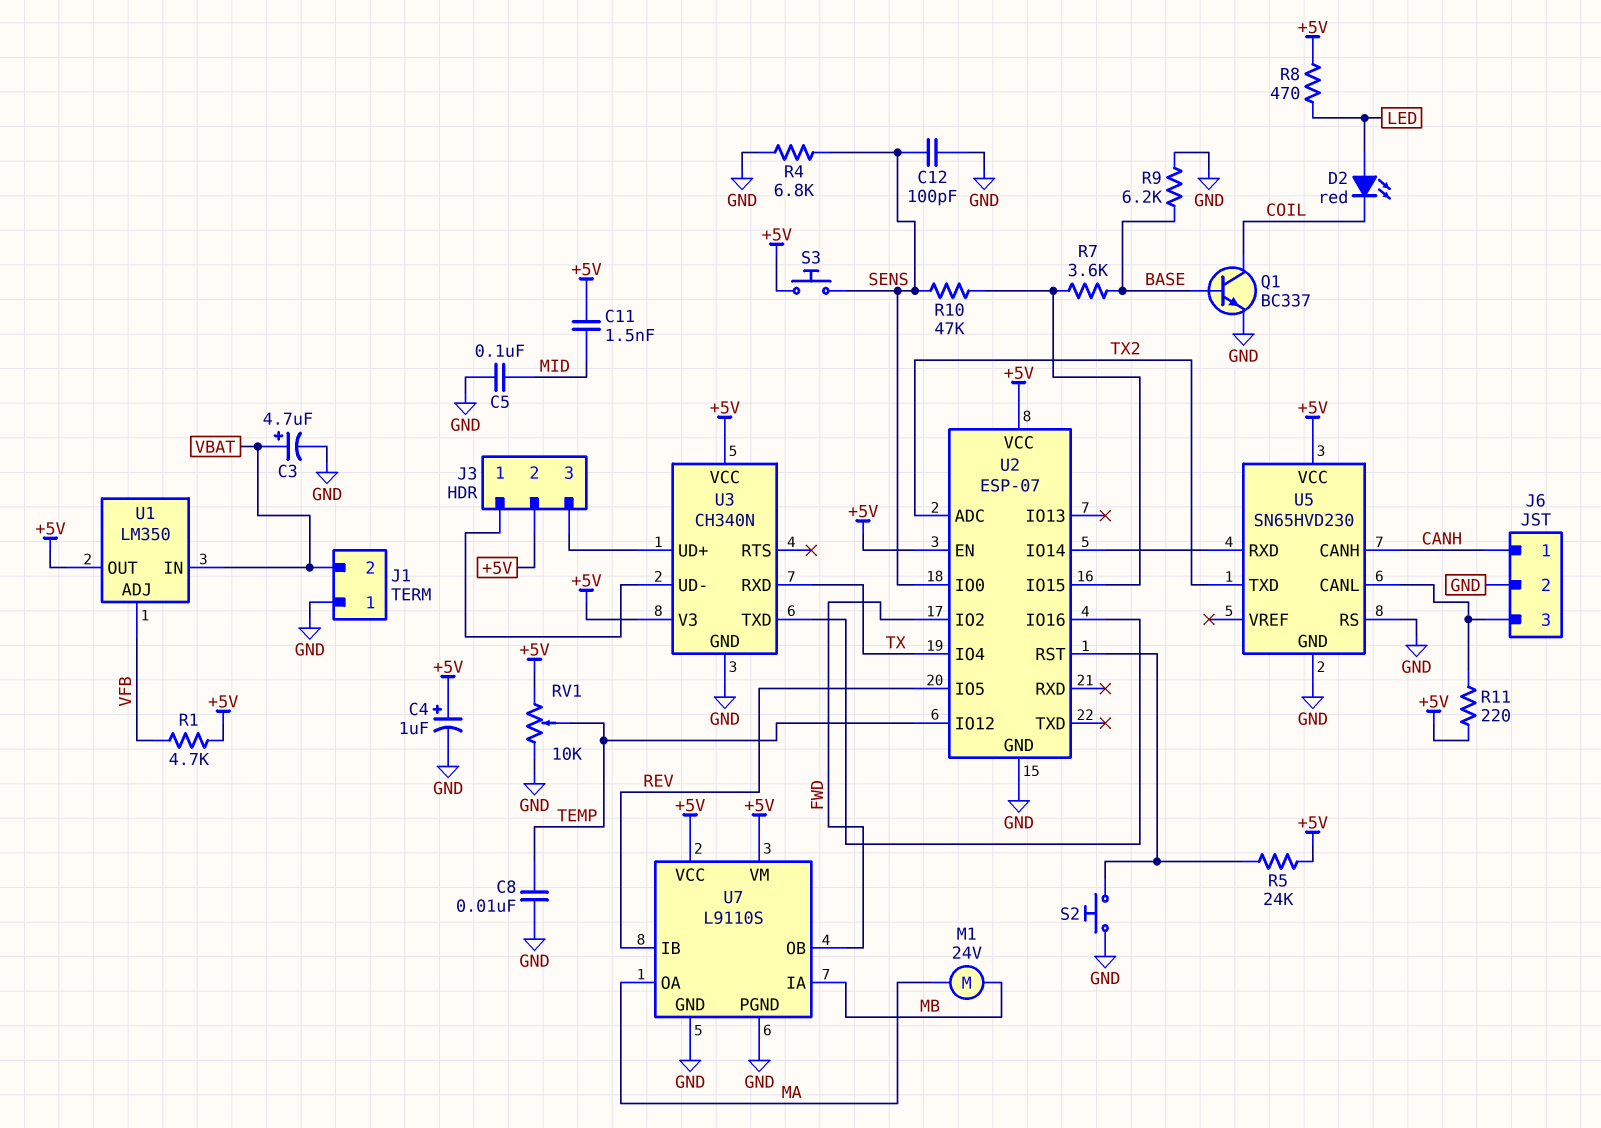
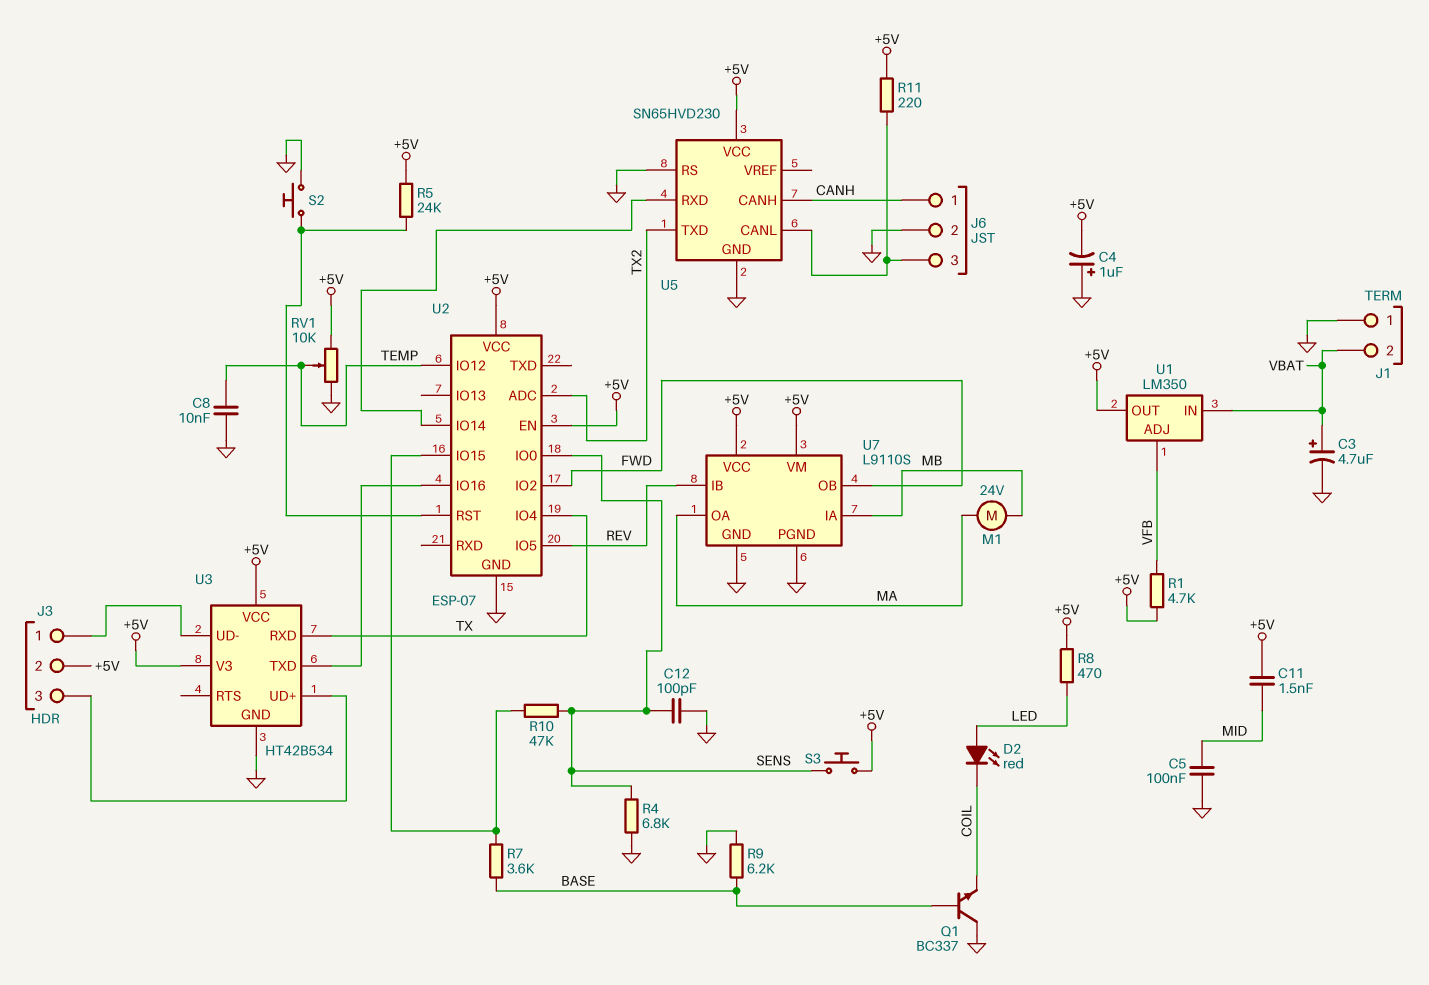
C4: 1uF (plus +5V, minus GND) -> 1uF (plus GND, minus +5V)
Q1: NPN BC337 (B BASE, C COIL, E GND) -> NPN BC337 (B BASE, C GND, E COIL)
U3: CH340N -> HT42B534

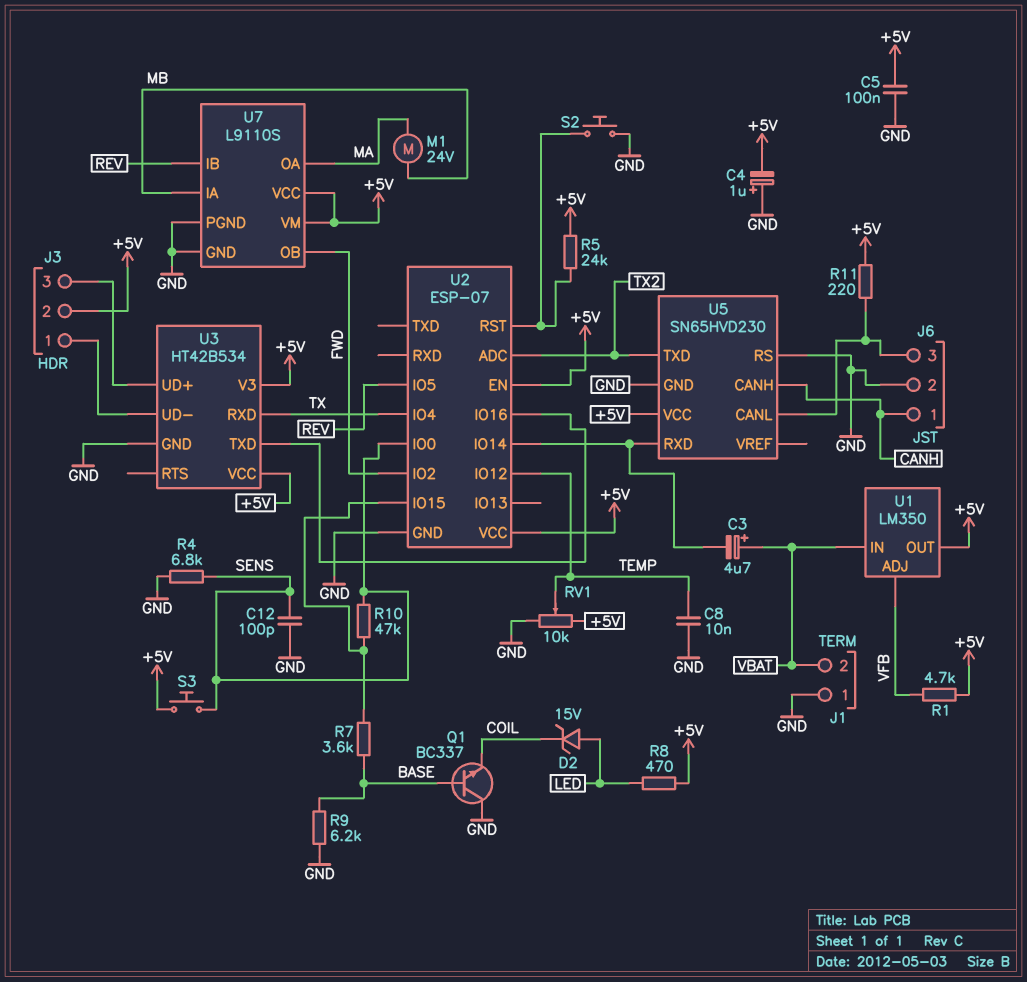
C3: 4.7uF (plus VBAT, minus GND) -> 4.7uF (plus VBAT, minus U2/IO14)
C5: 100nF (GND, MID) -> 100nF (+5V, GND)
C11: 1.5nF (+5V, MID) -> none
D2: LED red (A LED, K COIL) -> zener 15V (A LED, K COIL)

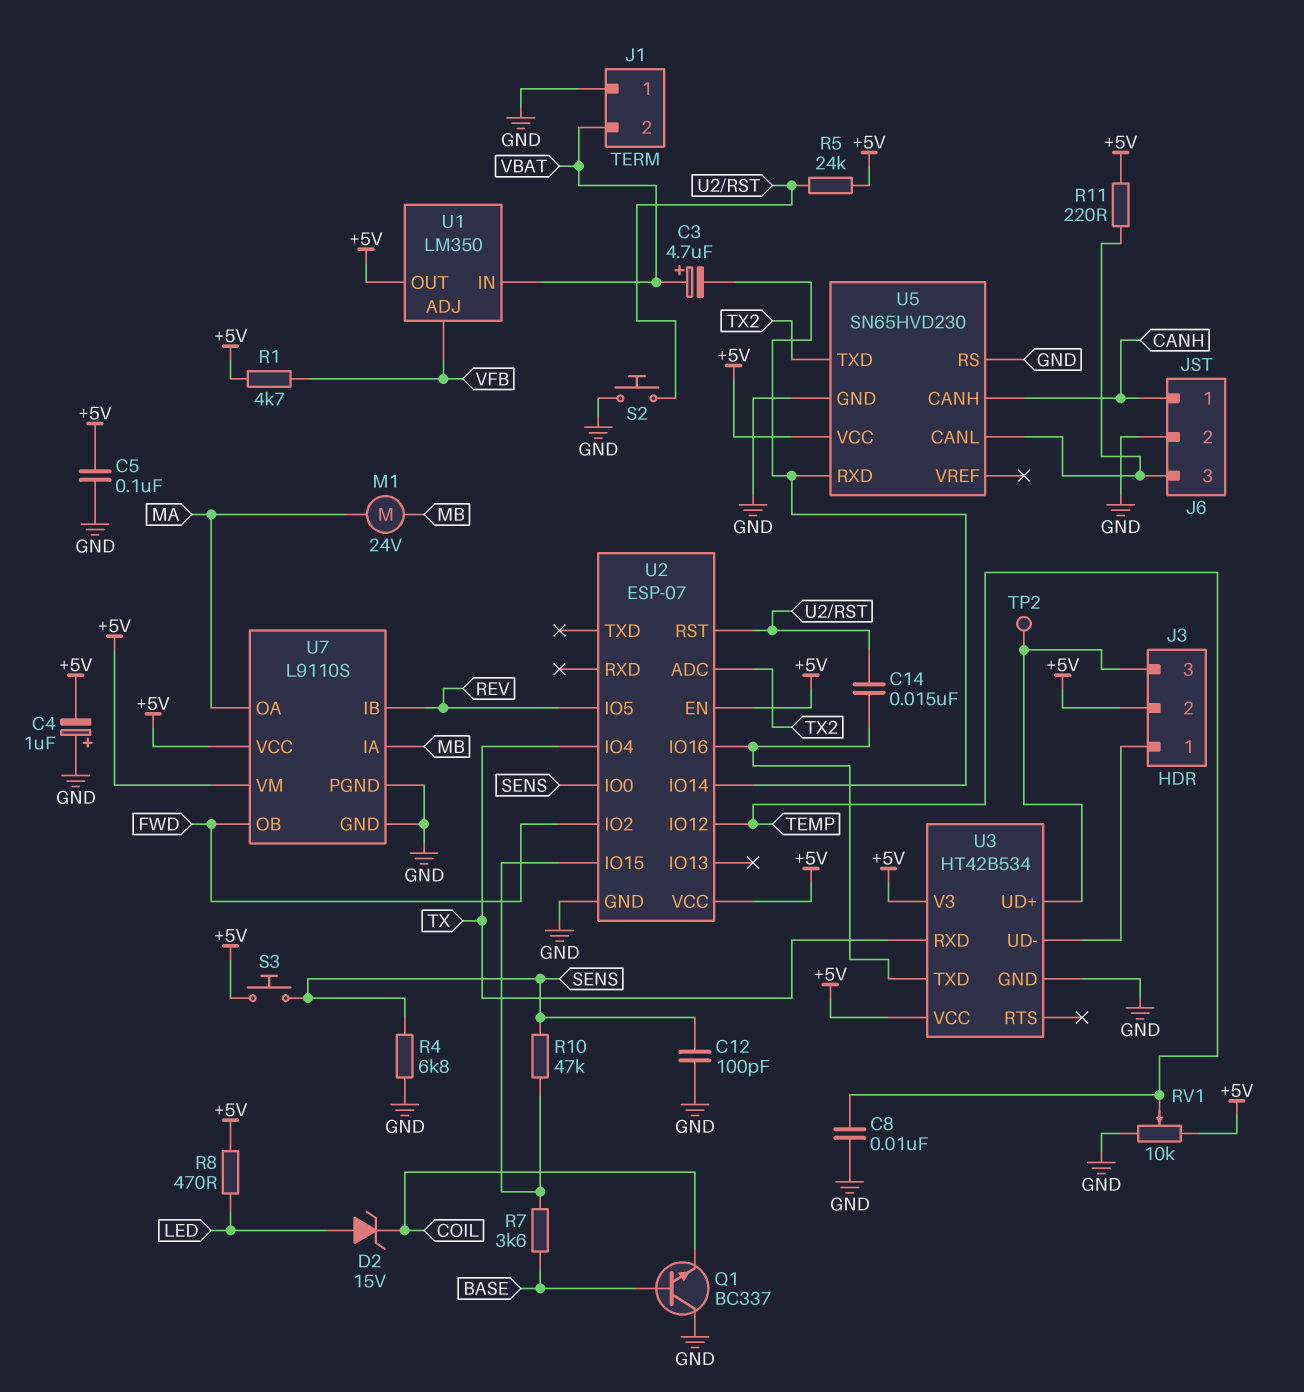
C14: none -> 15nF (U2/IO16, U2/RST)
R9: 6.2k (BASE, GND) -> none
TP2: none -> test point (J3/3)

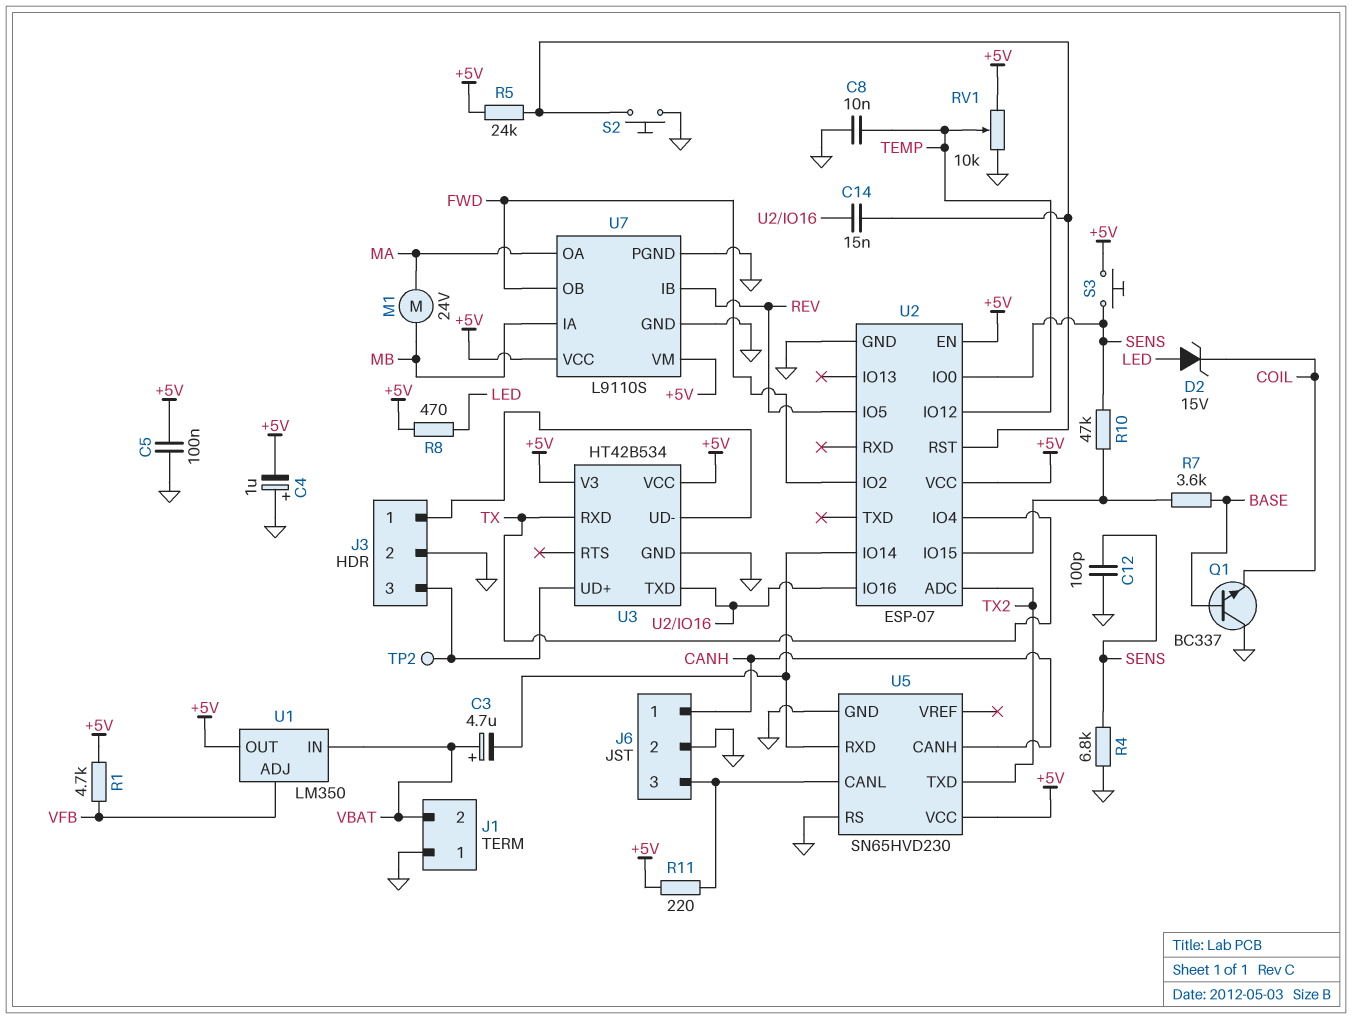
J3 pin 2: +5V -> GND

